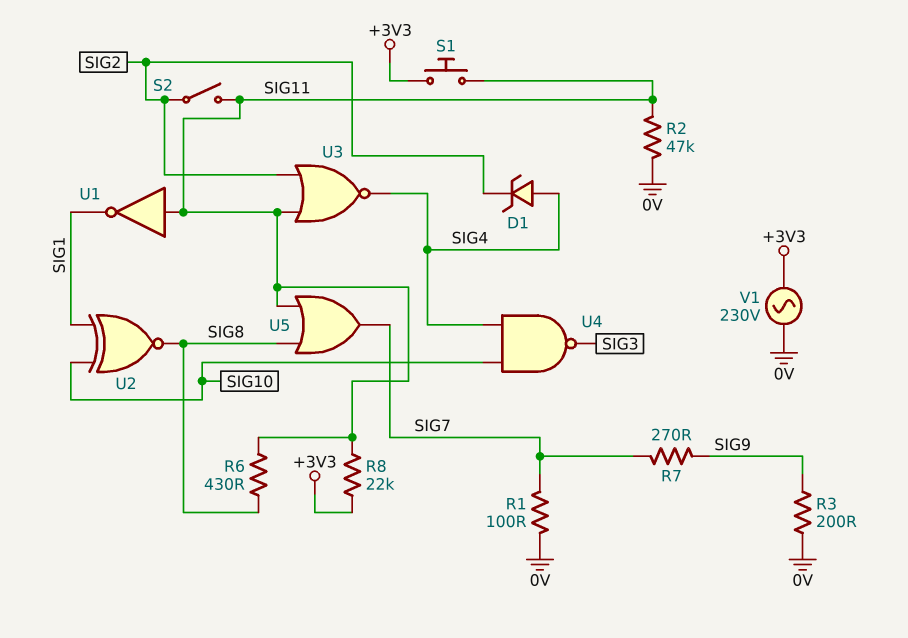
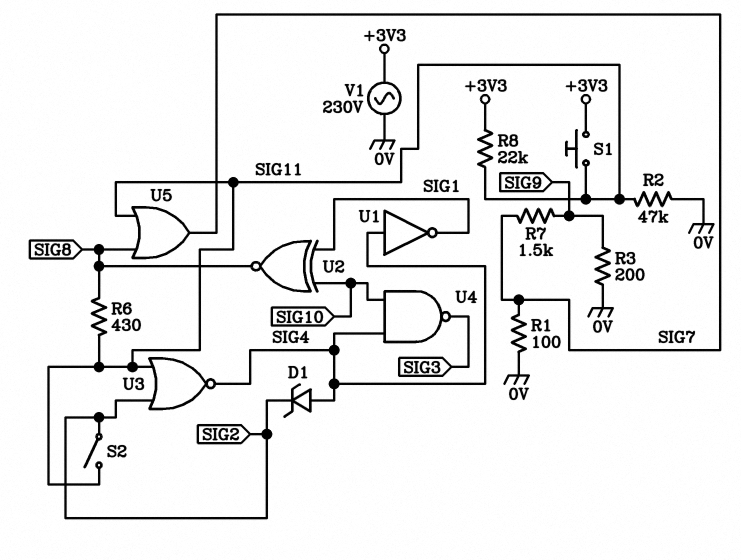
R7: 270 (SIG7, SIG9) -> 1.5k (SIG7, SIG9)
U1: NOT (in SIG11, out SIG1) -> NOT (in SIG4, out SIG1)

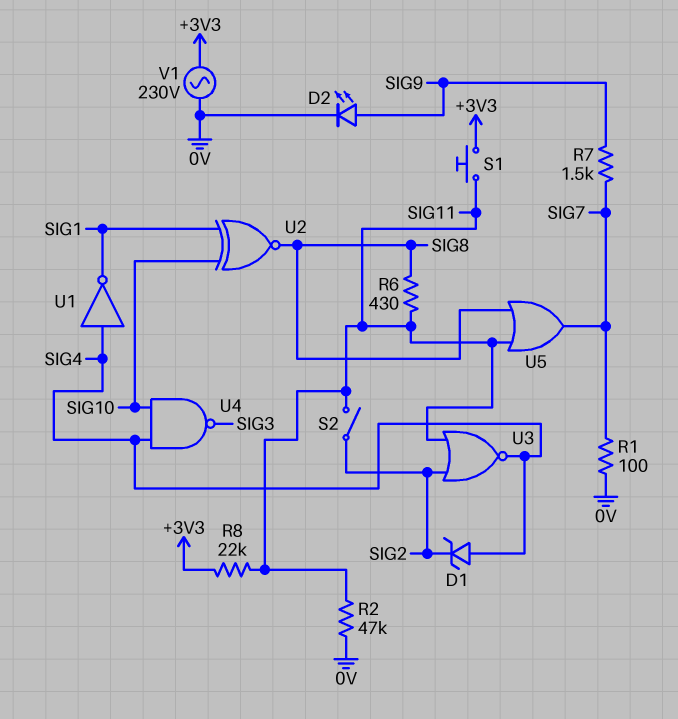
D2: none -> LED (A SIG9, K 0V)
R3: 200 (0V, SIG9) -> none

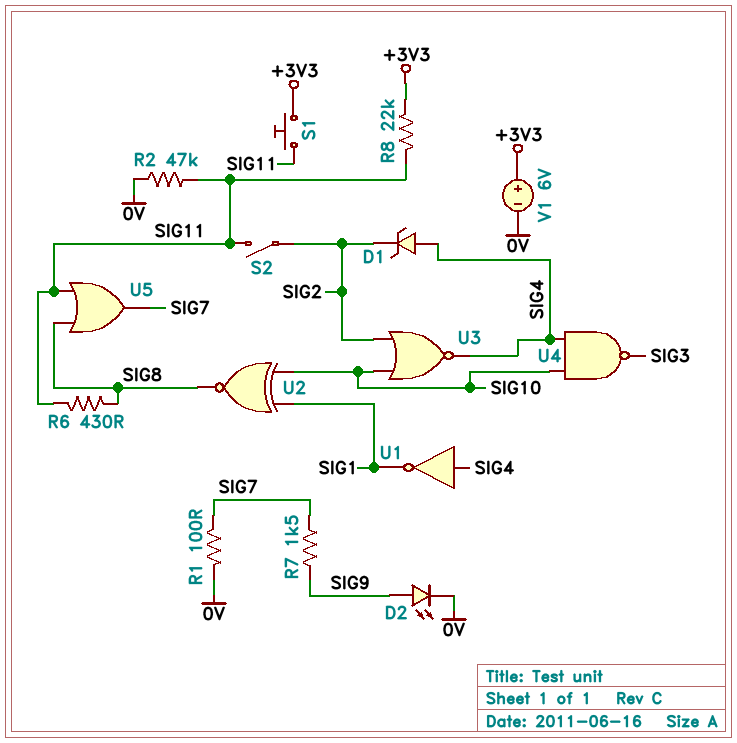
U3: NOR (in SIG2, in SIG11, out SIG4) -> NOR (in SIG2, in SIG10, out SIG4)
V1: AC 230V (+3V3, 0V) -> 6V (plus +3V3, minus 0V)

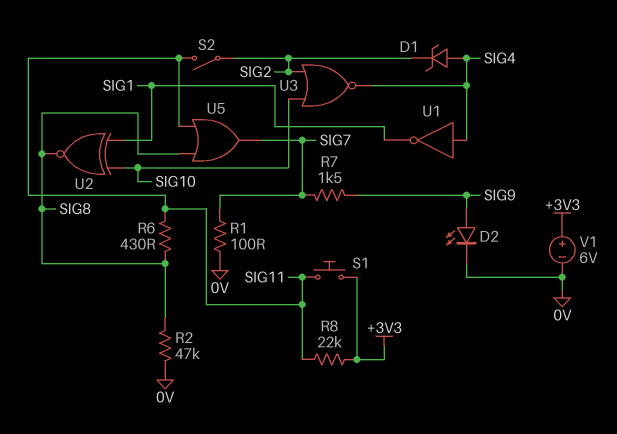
R2: 47k (0V, SIG11) -> 47k (0V, SIG8)
U4: NAND (in SIG4, in SIG10, out SIG3) -> none

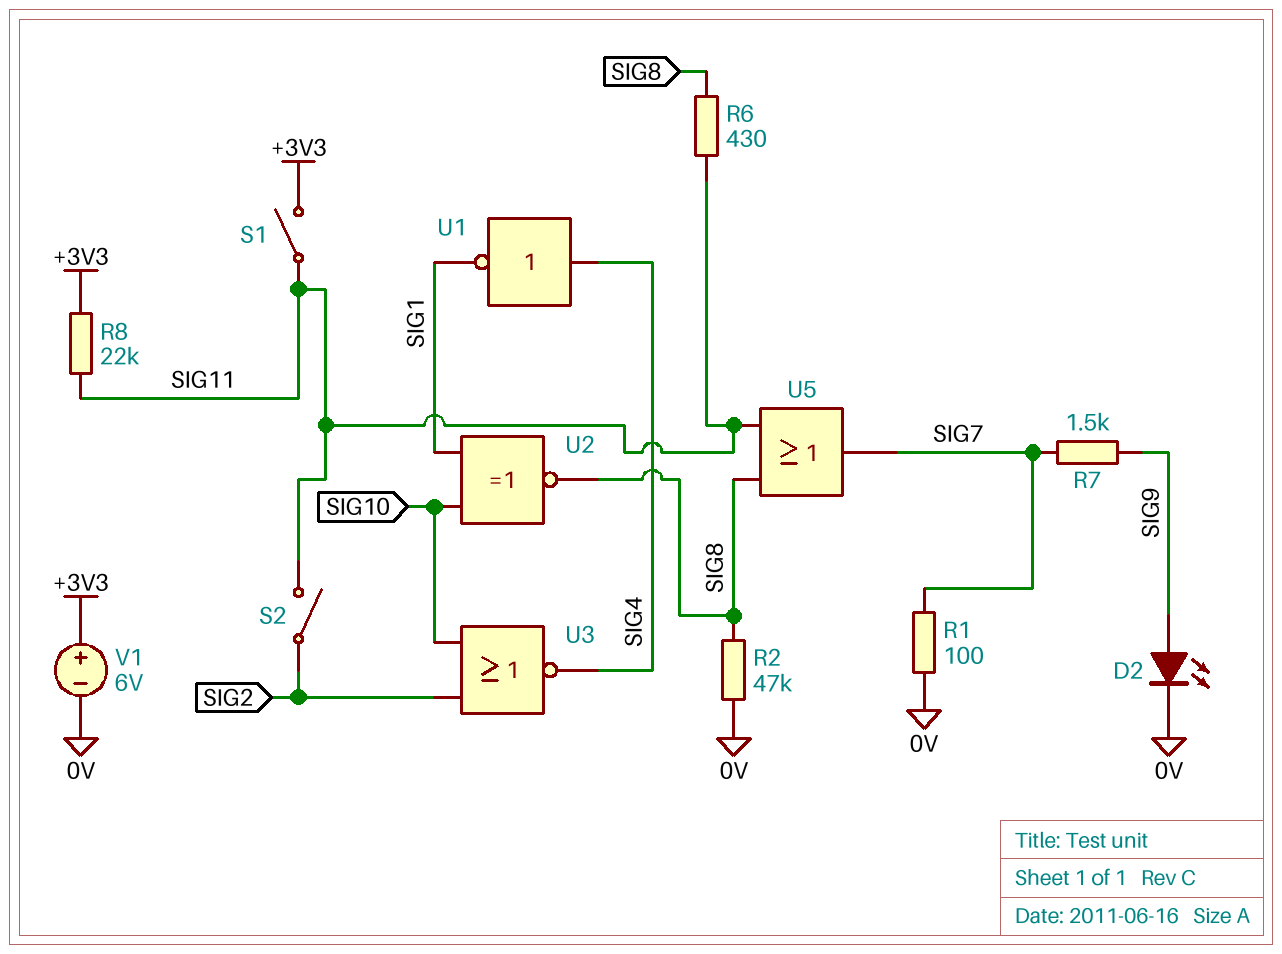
D1: zener (A SIG4, K SIG2) -> none
S1: button (+3V3, SIG11) -> switch (+3V3, SIG11)

